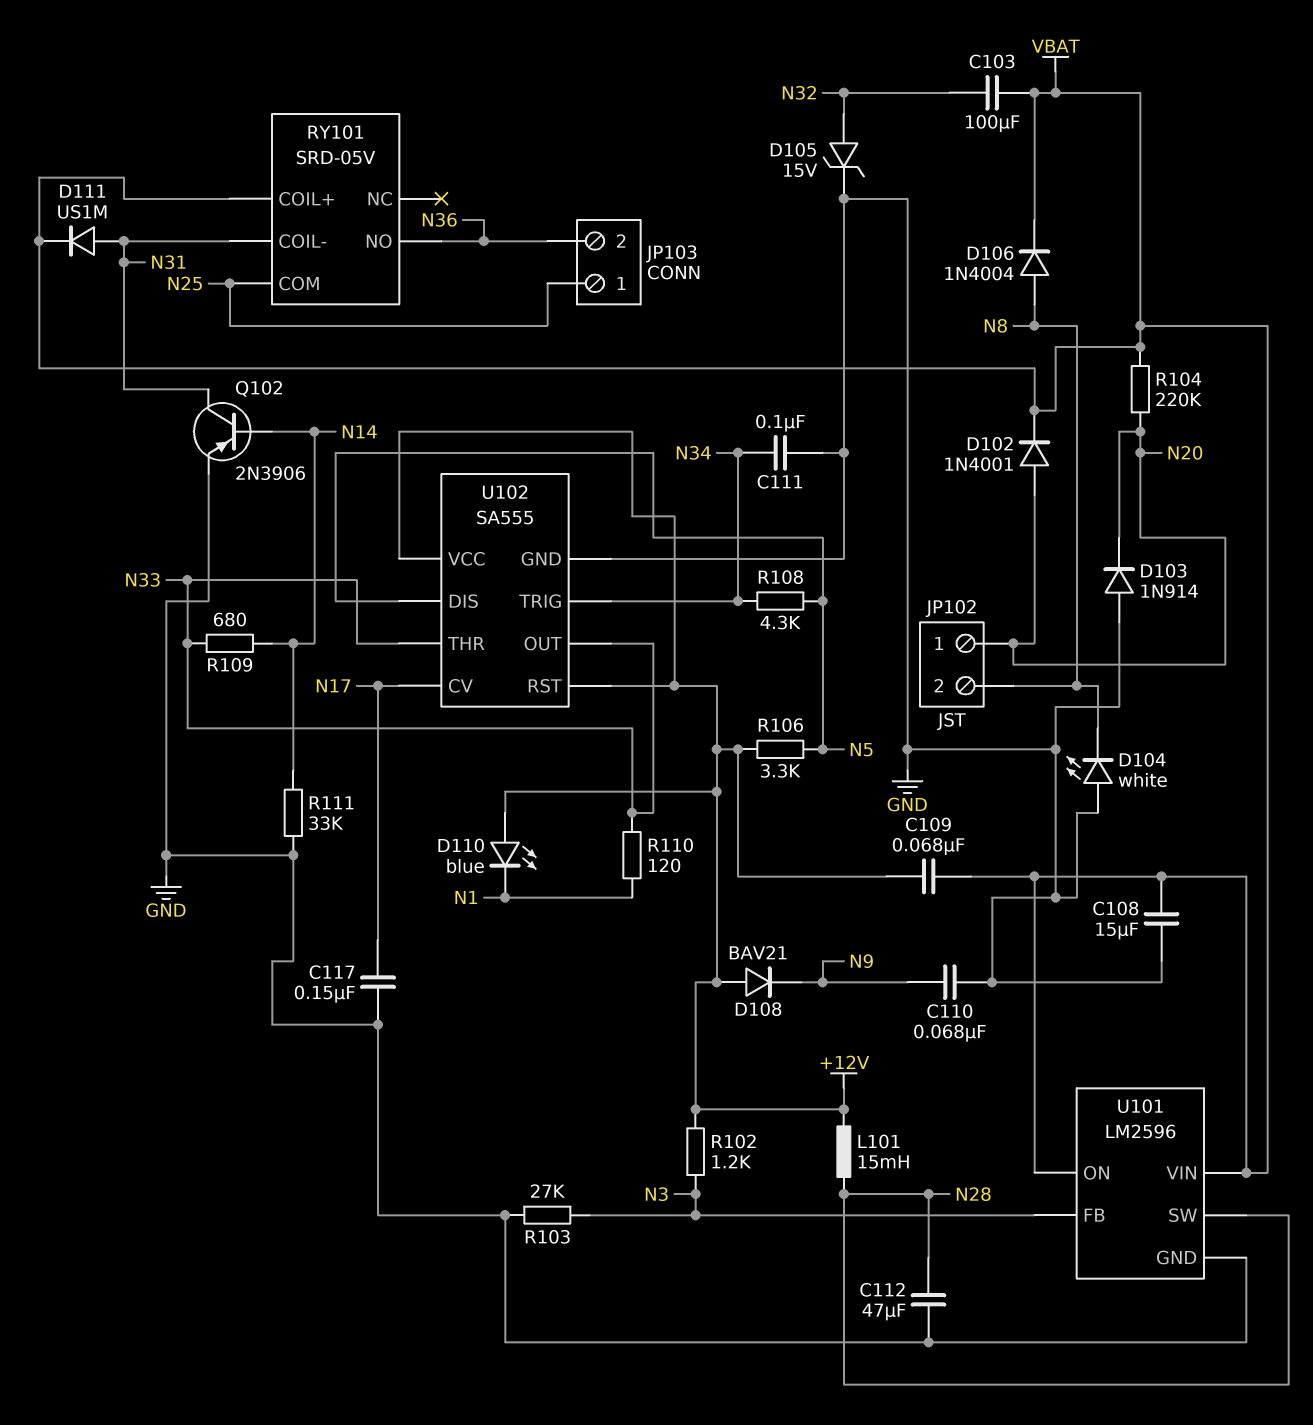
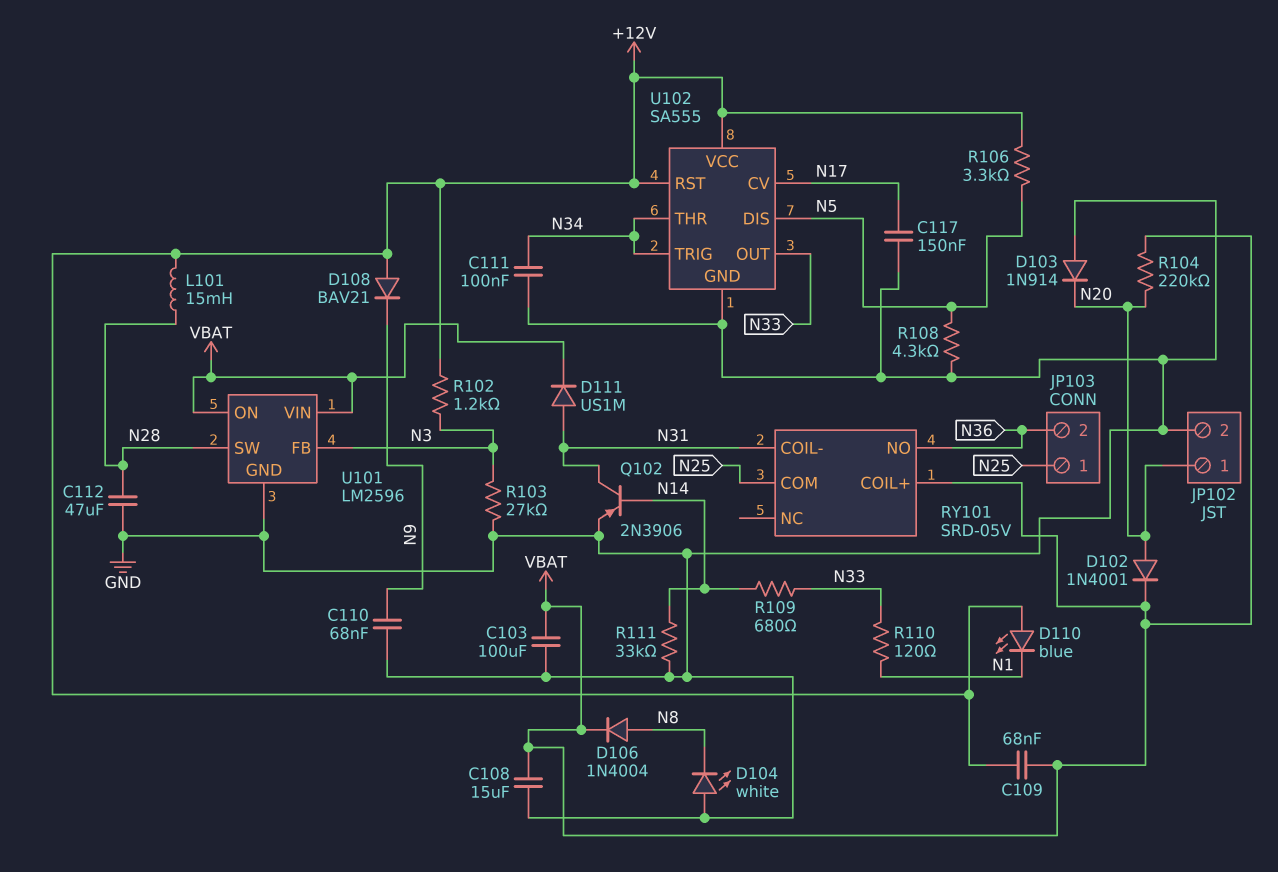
C103: 100uF (N32, VBAT) -> 100uF (GND, VBAT)
D105: zener 15V (A N32, K GND) -> none
JP102 pin 2: N8 -> GND
R108: 4.3k (N5, N34) -> 4.3k (GND, N5)
U102 pin THR: N33 -> N34

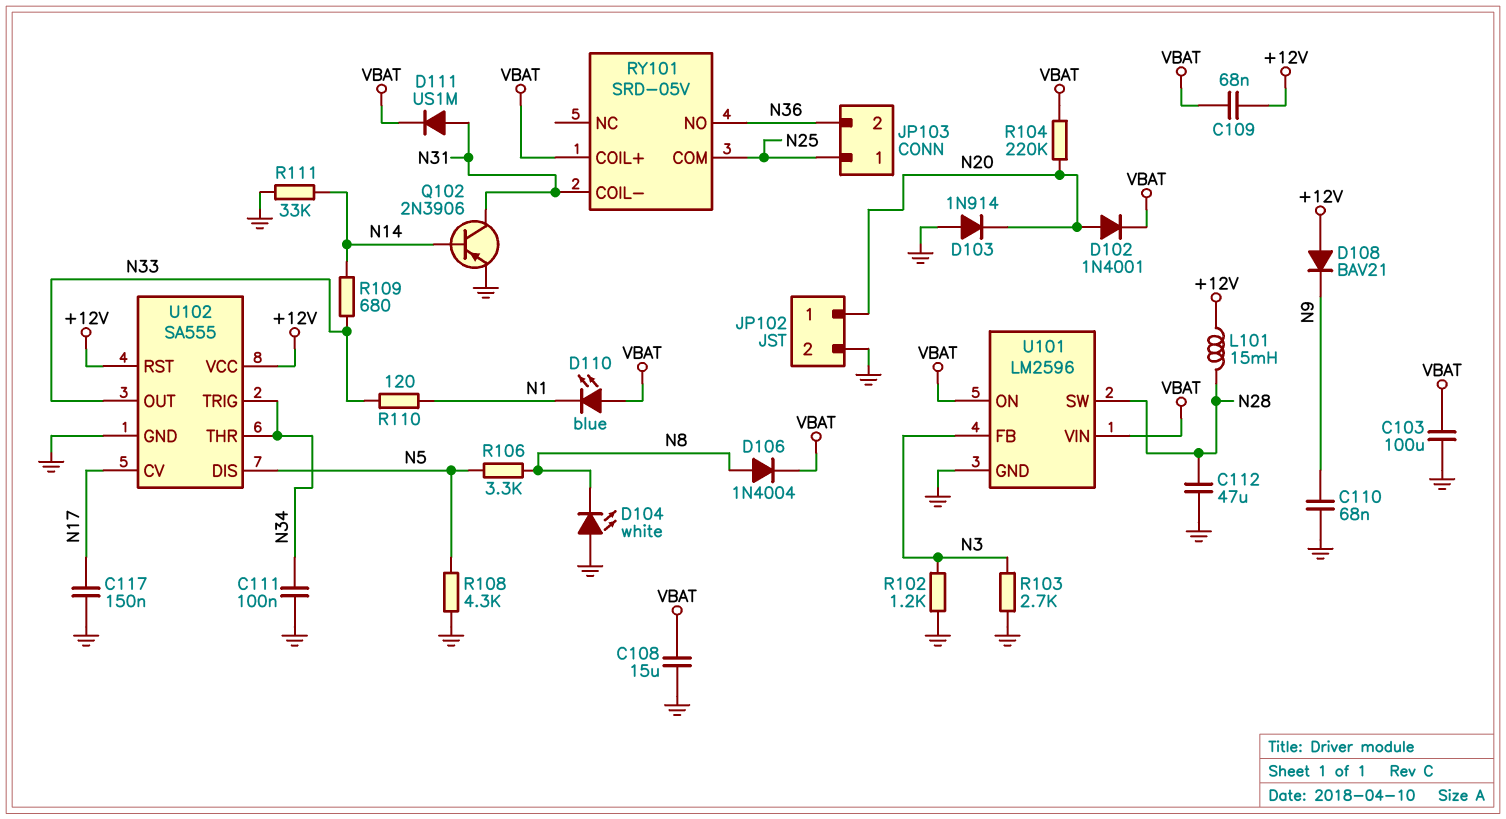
D110: LED blue (A +12V, K N1) -> LED blue (A VBAT, K N1)
R102: 1.2k (+12V, N3) -> 1.2k (GND, N3)
R103: 27k (GND, N3) -> 2.7k (GND, N3)
R106: 3.3k (+12V, N5) -> 3.3k (N5, N8)

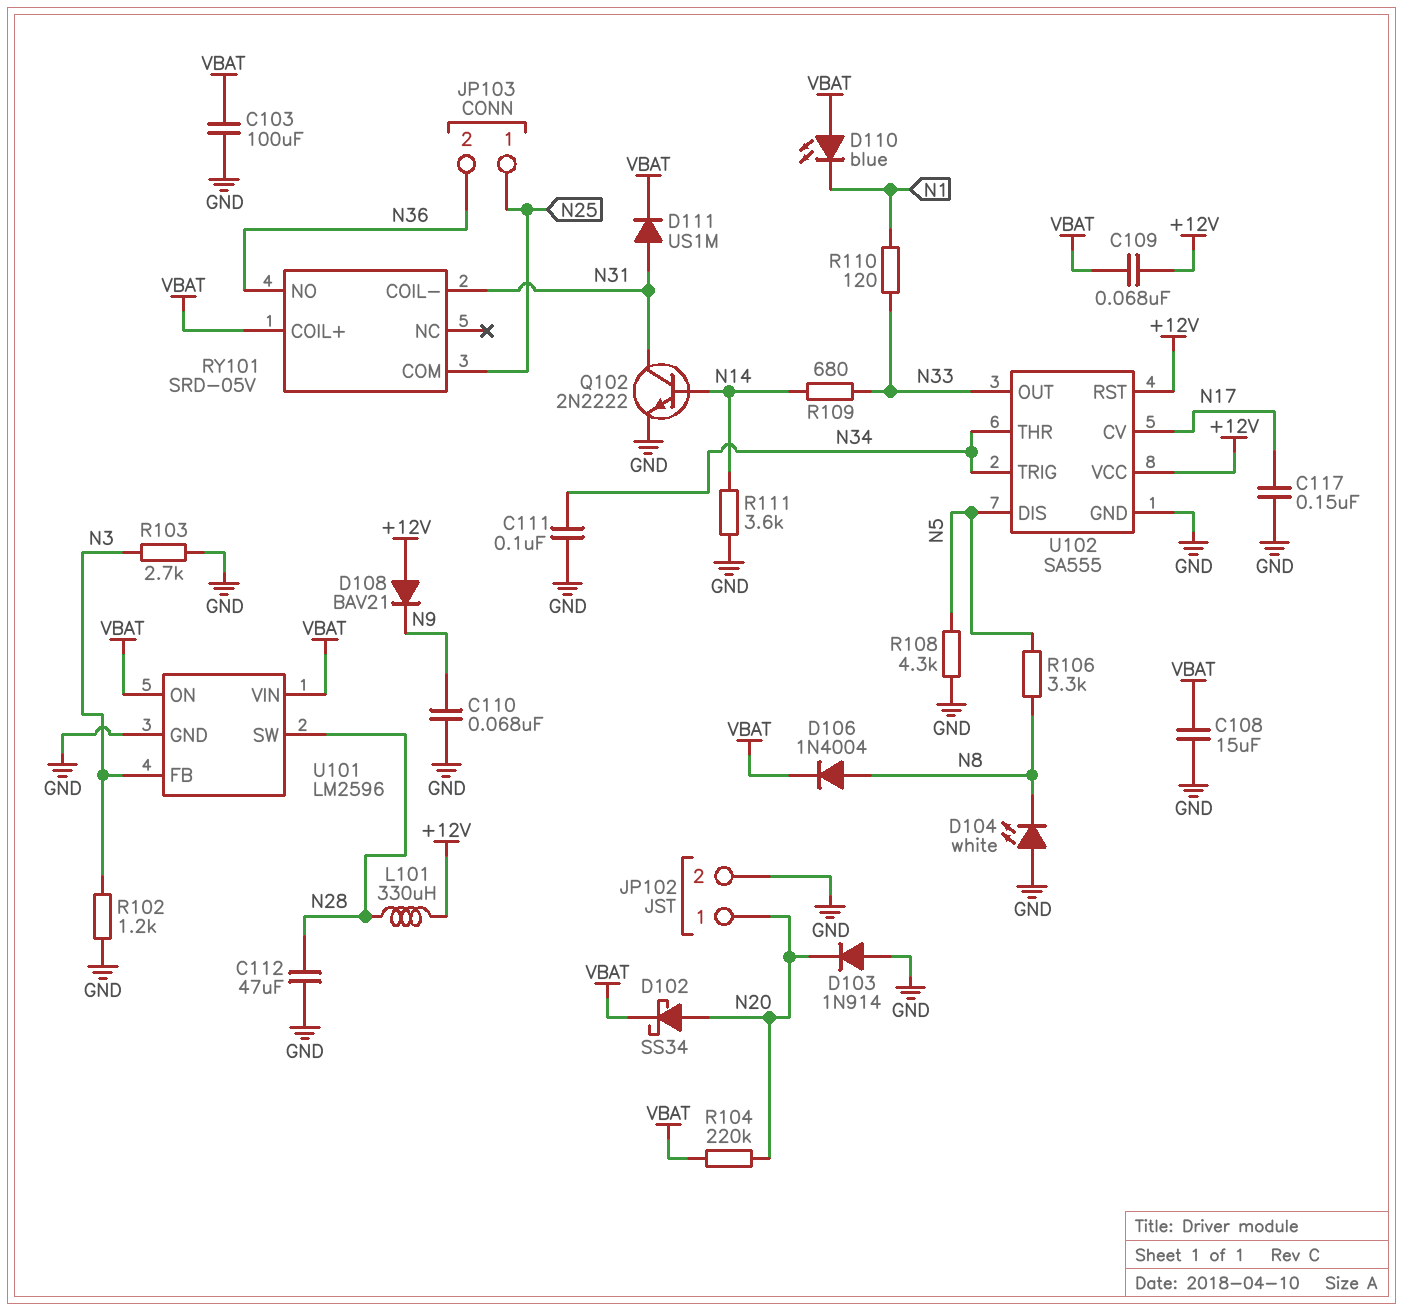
D102: diode 1N4001 (A N20, K VBAT) -> schottky SS34 (A N20, K VBAT)
L101: 15mH (+12V, N28) -> 330uH (+12V, N28)
Q102: PNP 2N3906 (B N14, C N31, E GND) -> NPN 2N2222 (B N14, C N31, E GND)
R111: 33k (GND, N14) -> 3.6k (GND, N14)

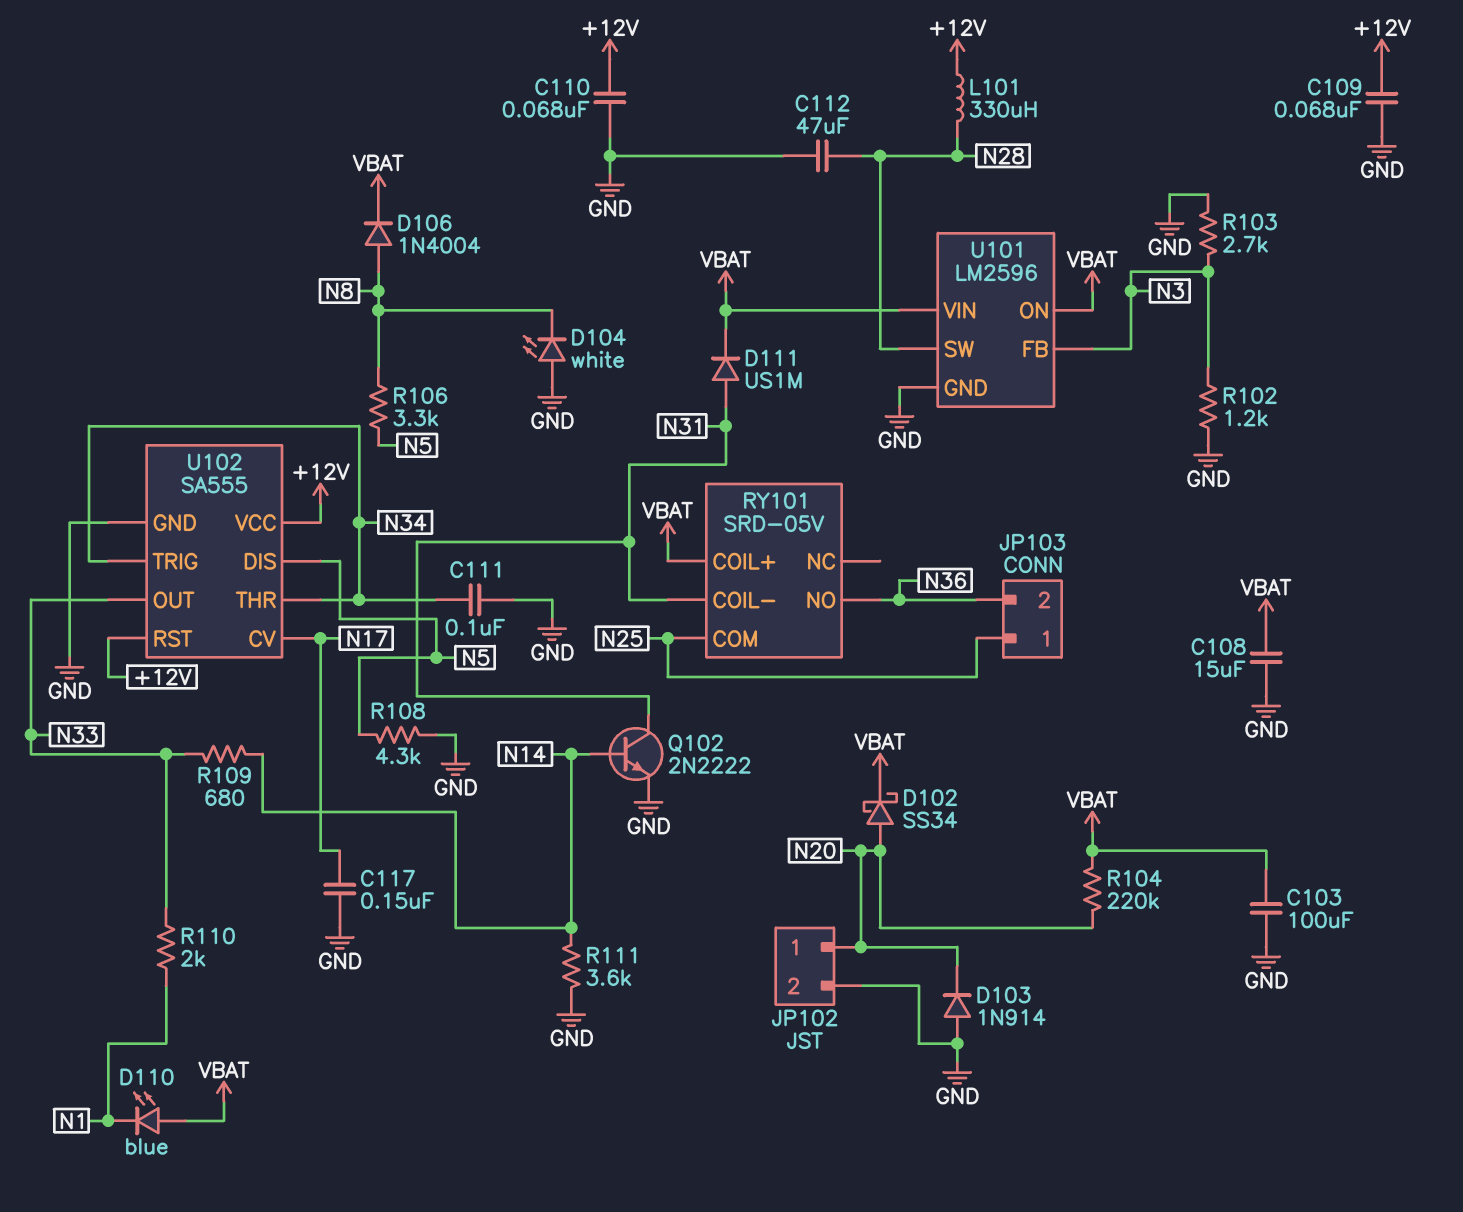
C109: 68nF (+12V, VBAT) -> 68nF (+12V, GND)
C110: 68nF (GND, N9) -> 68nF (+12V, GND)
D108: diode BAV21 (A +12V, K N9) -> none
R110: 120 (N1, N33) -> 2k (N1, N33)

